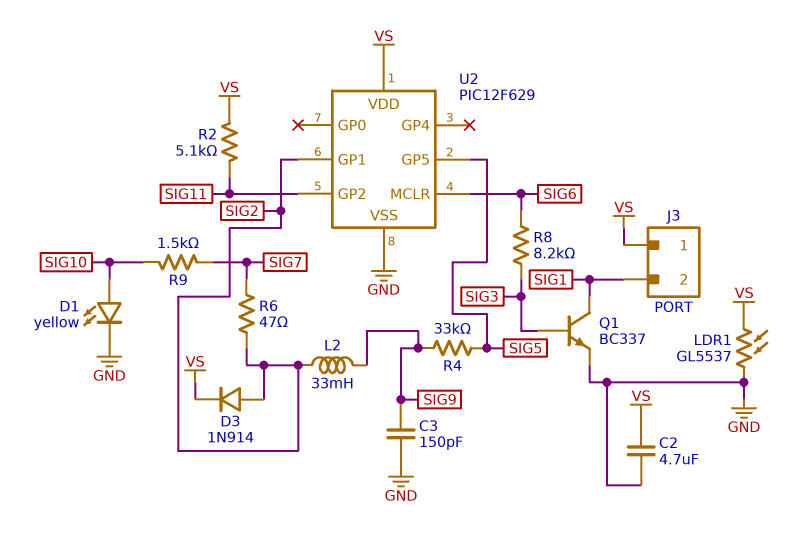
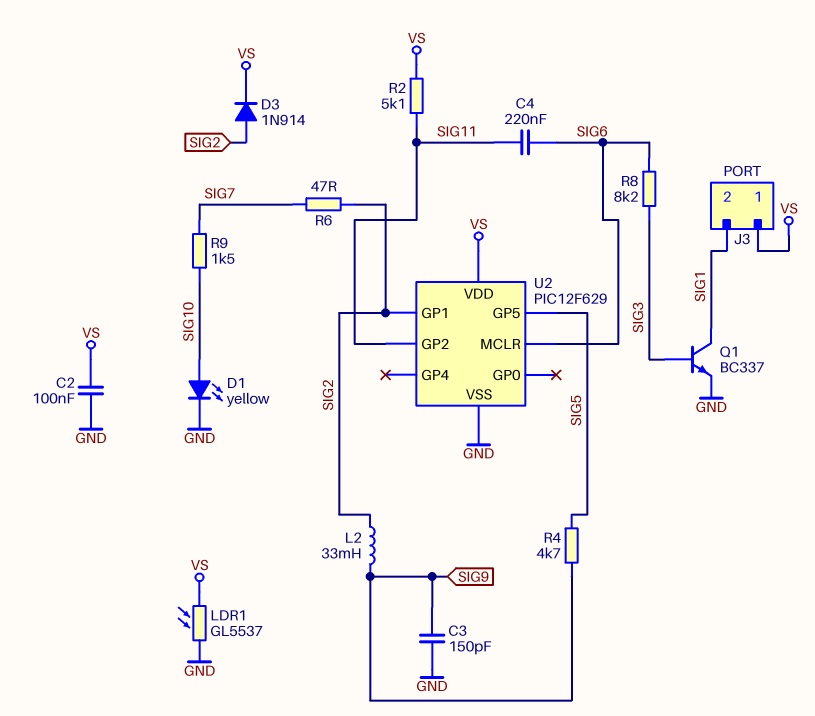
C2: 4.7uF (GND, VS) -> 100nF (GND, VS)
C4: none -> 220nF (SIG6, SIG11)
R4: 33k (SIG5, SIG9) -> 4.7k (SIG5, SIG9)

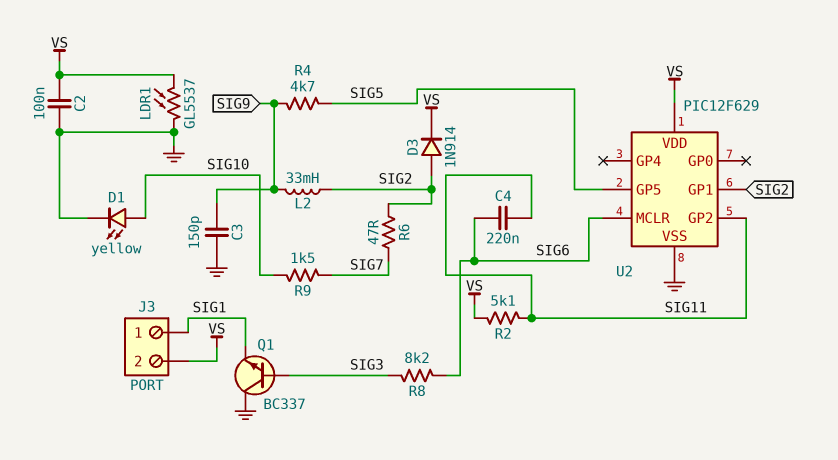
J3 pin 1: VS -> SIG1
J3 pin 2: SIG1 -> VS
Q1: NPN BC337 (B SIG3, C SIG1, E GND) -> NPN BC337 (B SIG3, C GND, E SIG1)

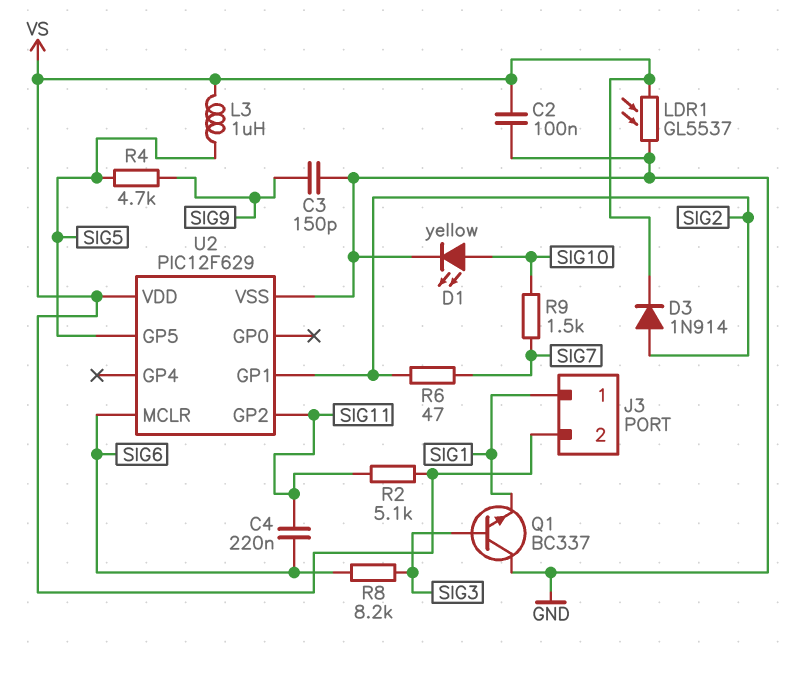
L2: 33mH (SIG2, SIG9) -> none
L3: none -> 1uH (SIG5, VS)

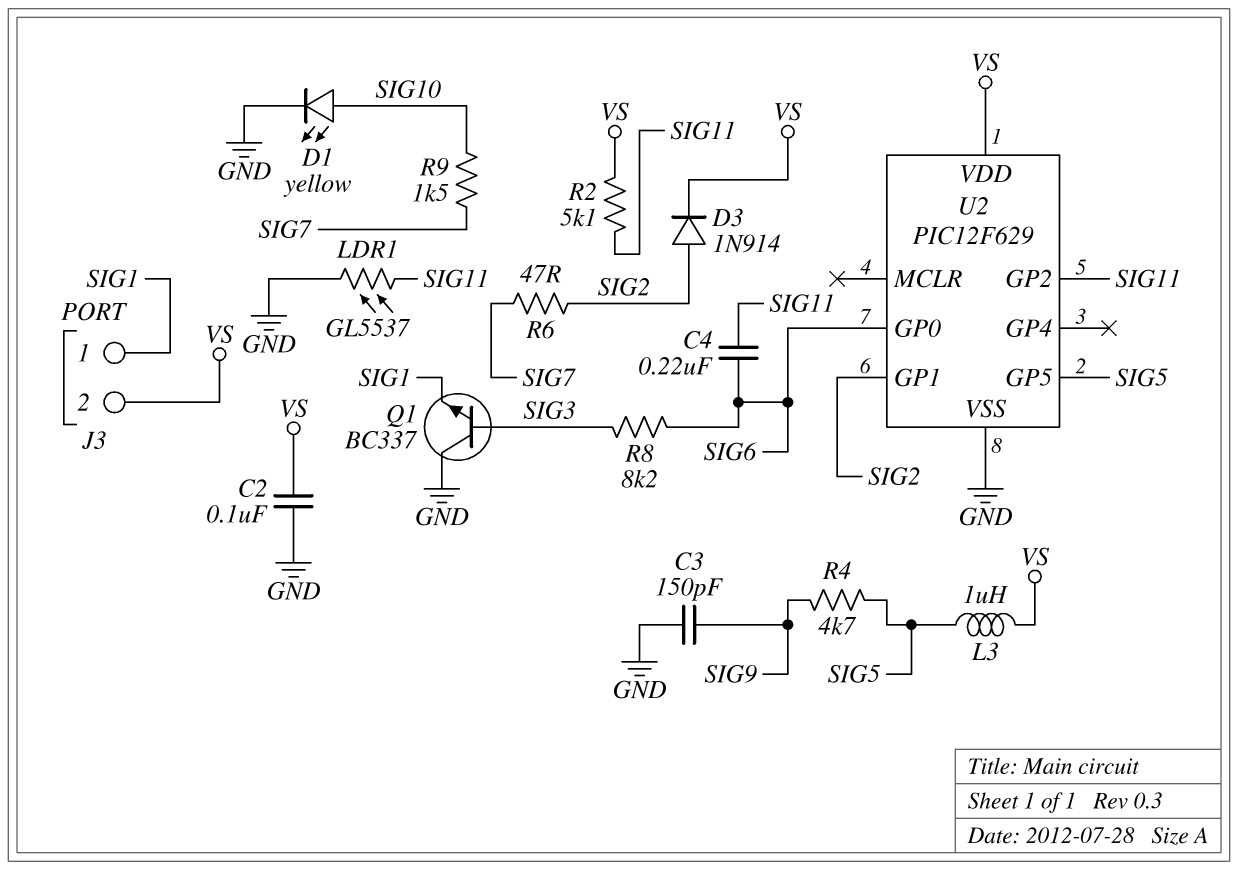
LDR1: GL5537 (GND, VS) -> GL5537 (GND, SIG11)
U2 pin GP0: none -> SIG6
U2 pin MCLR: SIG6 -> none

